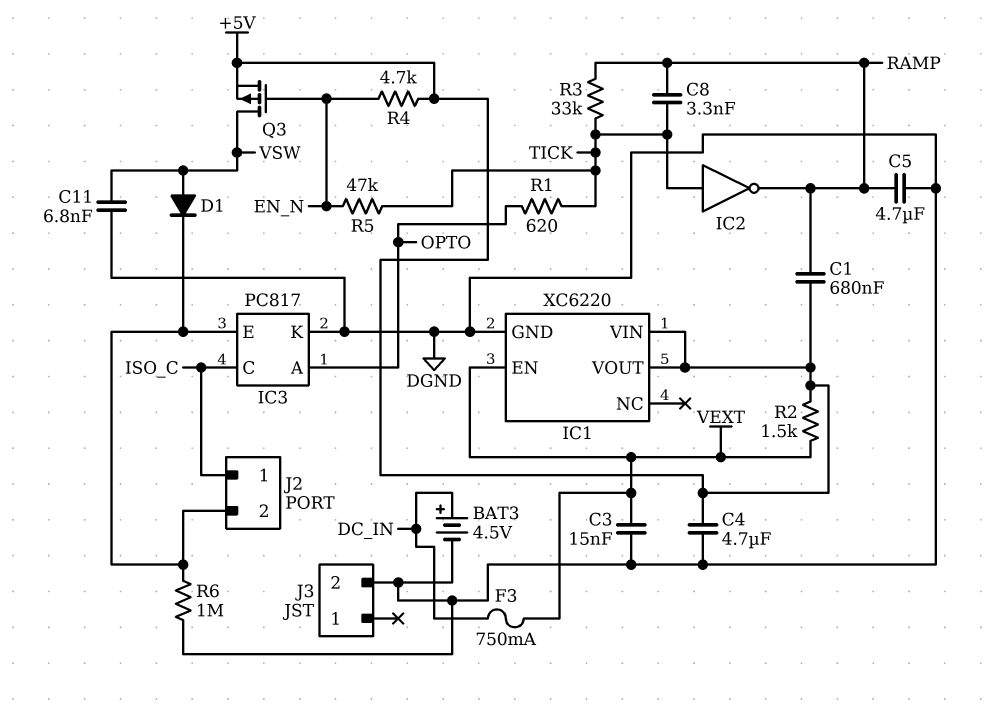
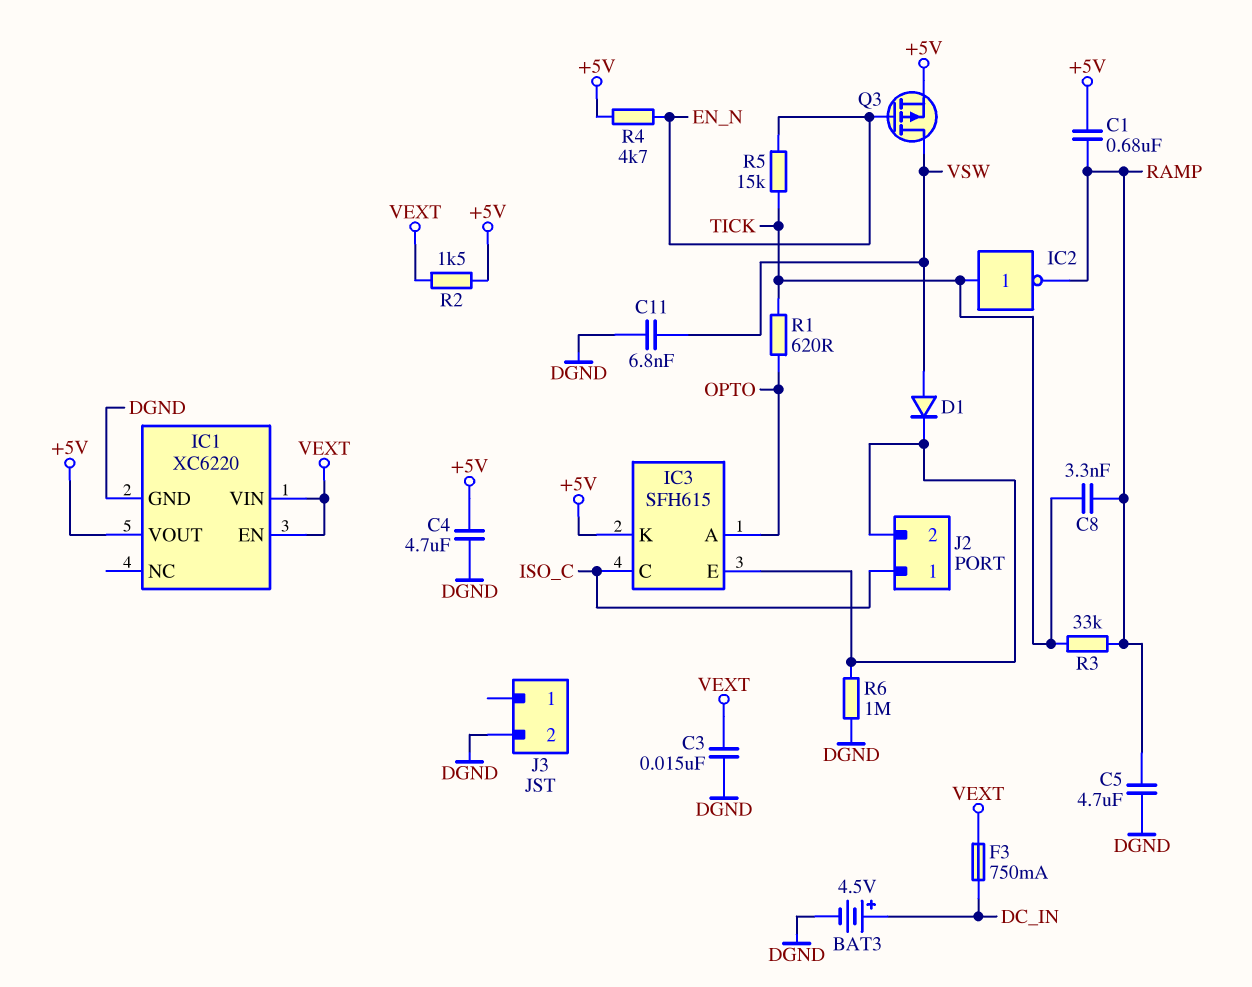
IC1 pin VIN: +5V -> VEXT
IC3: PC817 -> SFH615
IC3 pin K: DGND -> +5V
R5: 47k (EN_N, TICK) -> 15k (EN_N, TICK)

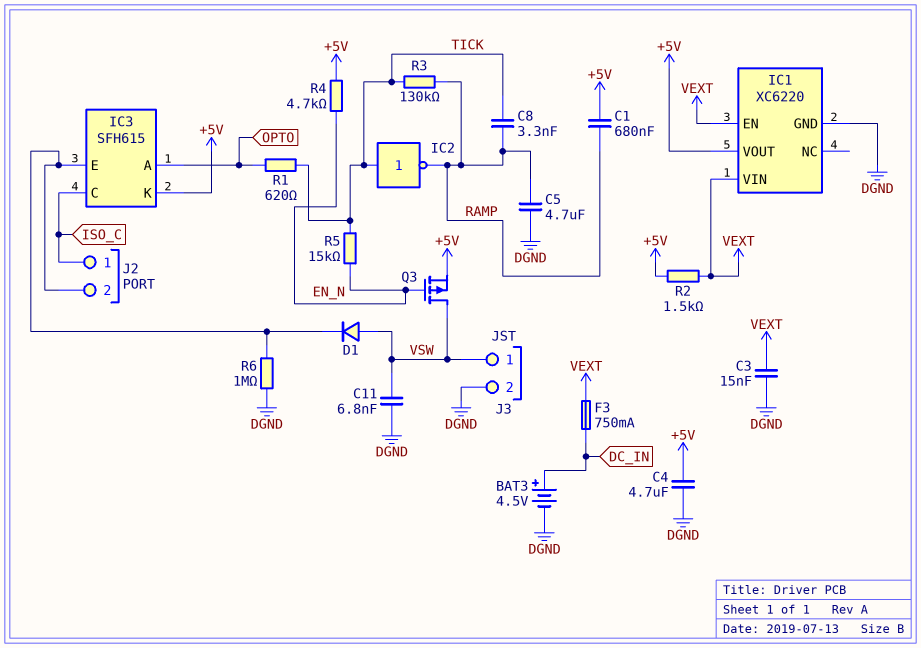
J3 pin 1: none -> VSW
R3: 33k (RAMP, TICK) -> 130k (RAMP, TICK)

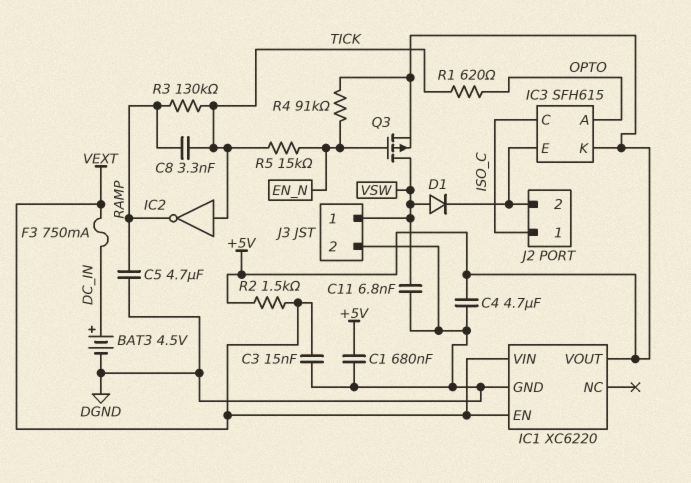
C1: 680nF (+5V, RAMP) -> 680nF (+5V, DGND)
R4: 4.7k (+5V, EN_N) -> 91k (+5V, EN_N)
R6: 1M (DGND, IC3/E) -> none

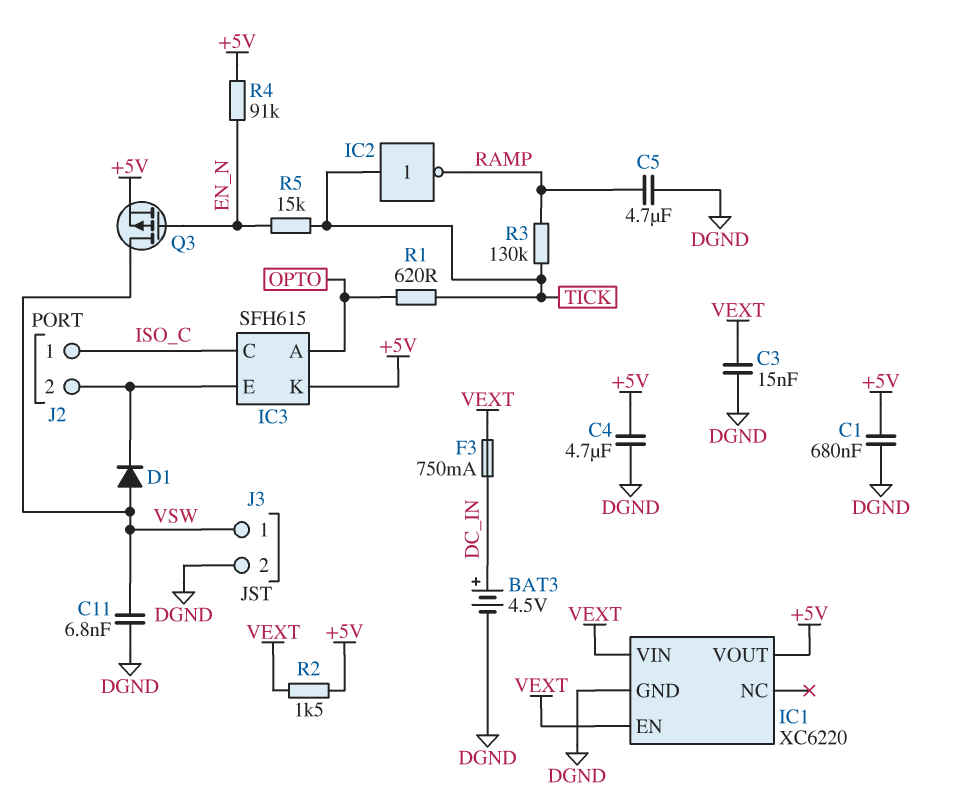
C8: 3.3nF (RAMP, TICK) -> none

